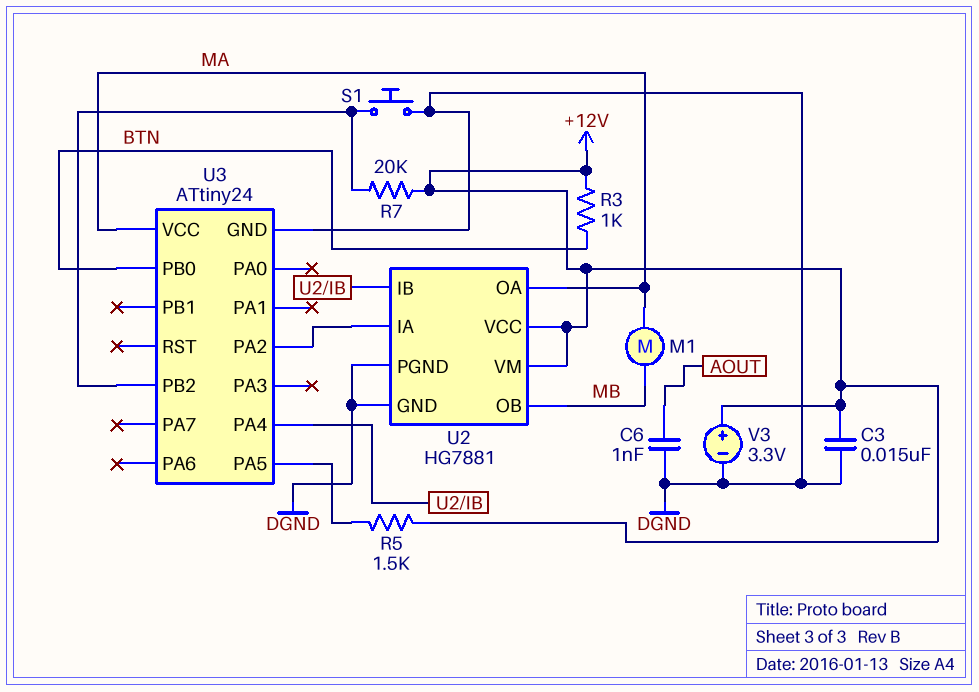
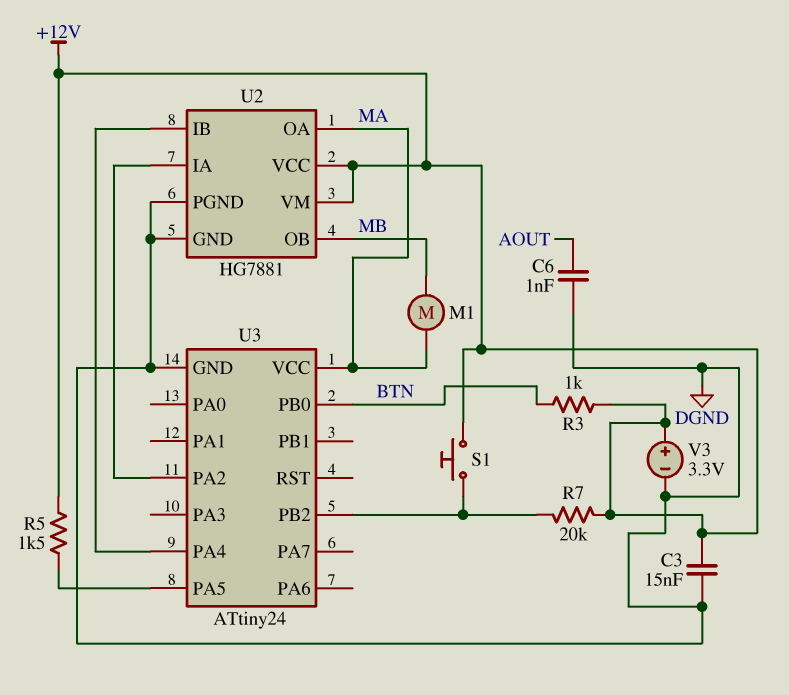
S1: button (DGND, U3/PB2) -> button (+12V, U3/PB2)

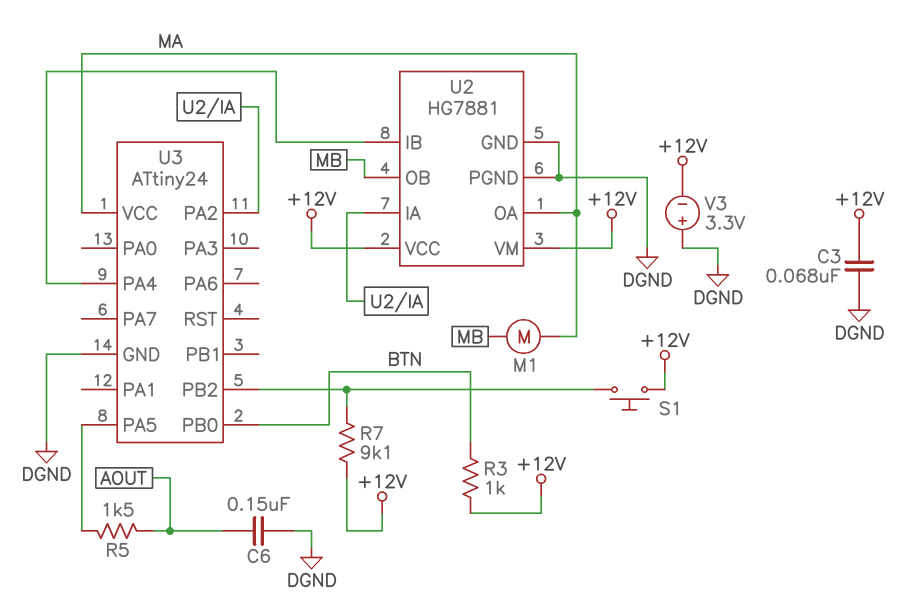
C3: 15nF (+12V, DGND) -> 68nF (+12V, DGND)
C6: 1nF (AOUT, DGND) -> 150nF (AOUT, DGND)
R5: 1.5k (+12V, U3/PA5) -> 1.5k (AOUT, U3/PA5)
R7: 20k (+12V, U3/PB2) -> 9.1k (+12V, U3/PB2)
V3: 3.3V (plus +12V, minus DGND) -> 3.3V (plus DGND, minus +12V)

